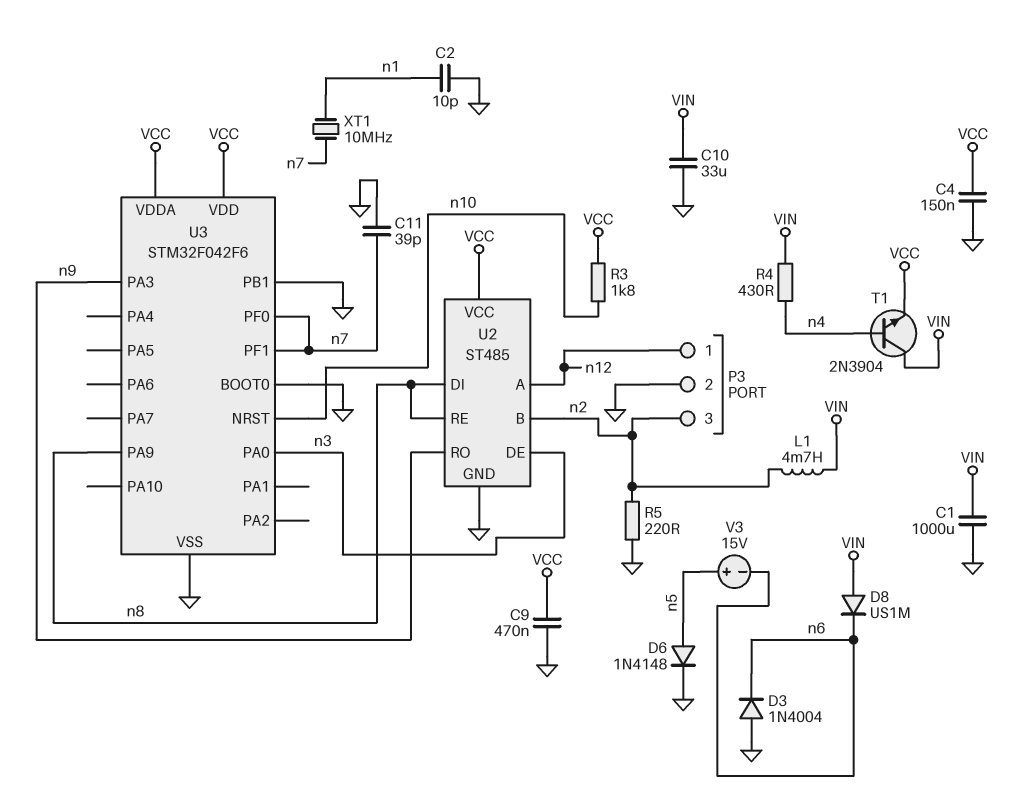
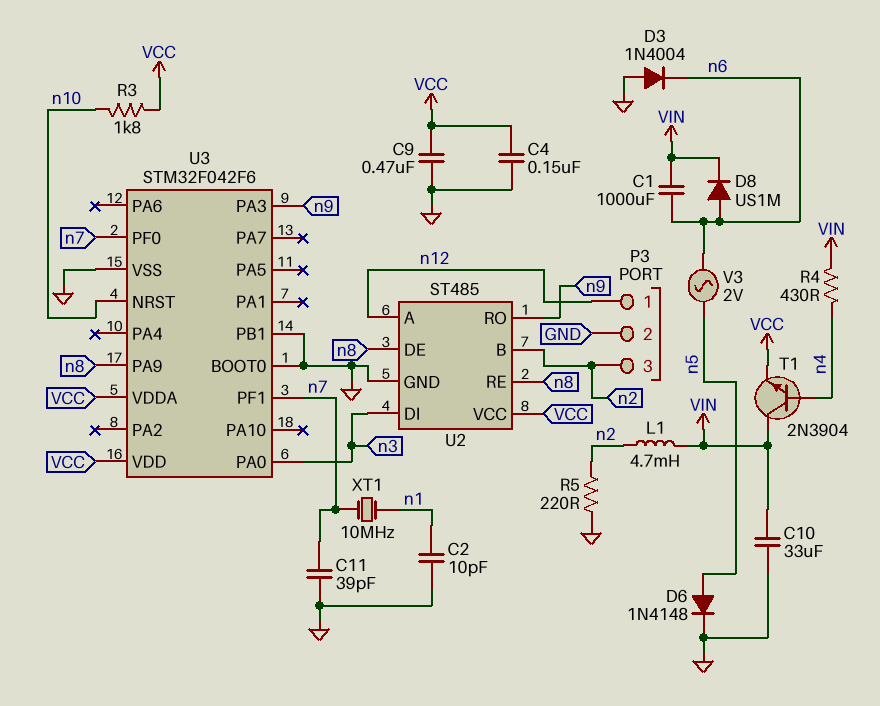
C1: 1000uF (GND, VIN) -> 1000uF (VIN, n6)
D8: diode US1M (A VIN, K n6) -> diode US1M (A n6, K VIN)
U2 pin DE: n3 -> n8
U2 pin DI: n8 -> n3
V3: 15V (plus n5, minus n6) -> AC 2V (n5, n6)

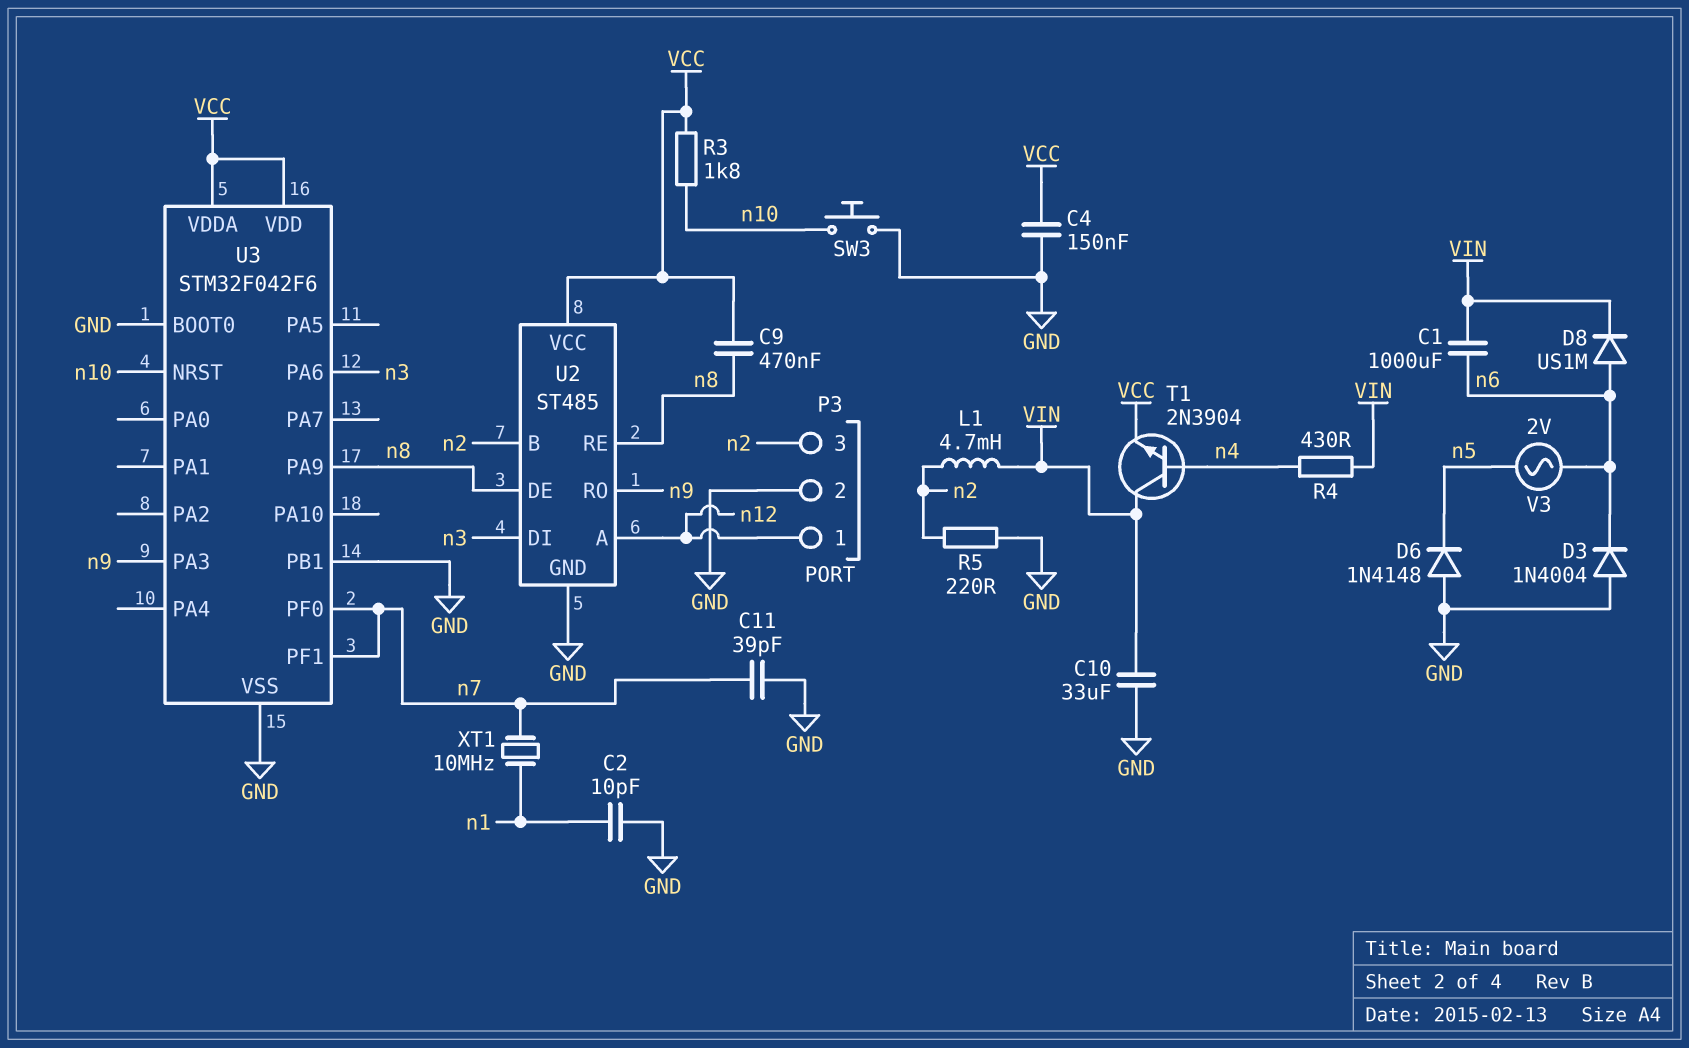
C9: 470nF (GND, VCC) -> 470nF (VCC, n8)
D6: diode 1N4148 (A n5, K GND) -> diode 1N4148 (A GND, K n5)
SW3: none -> button (GND, n10)
U3 pin PA0: n3 -> none
U3 pin PA6: none -> n3

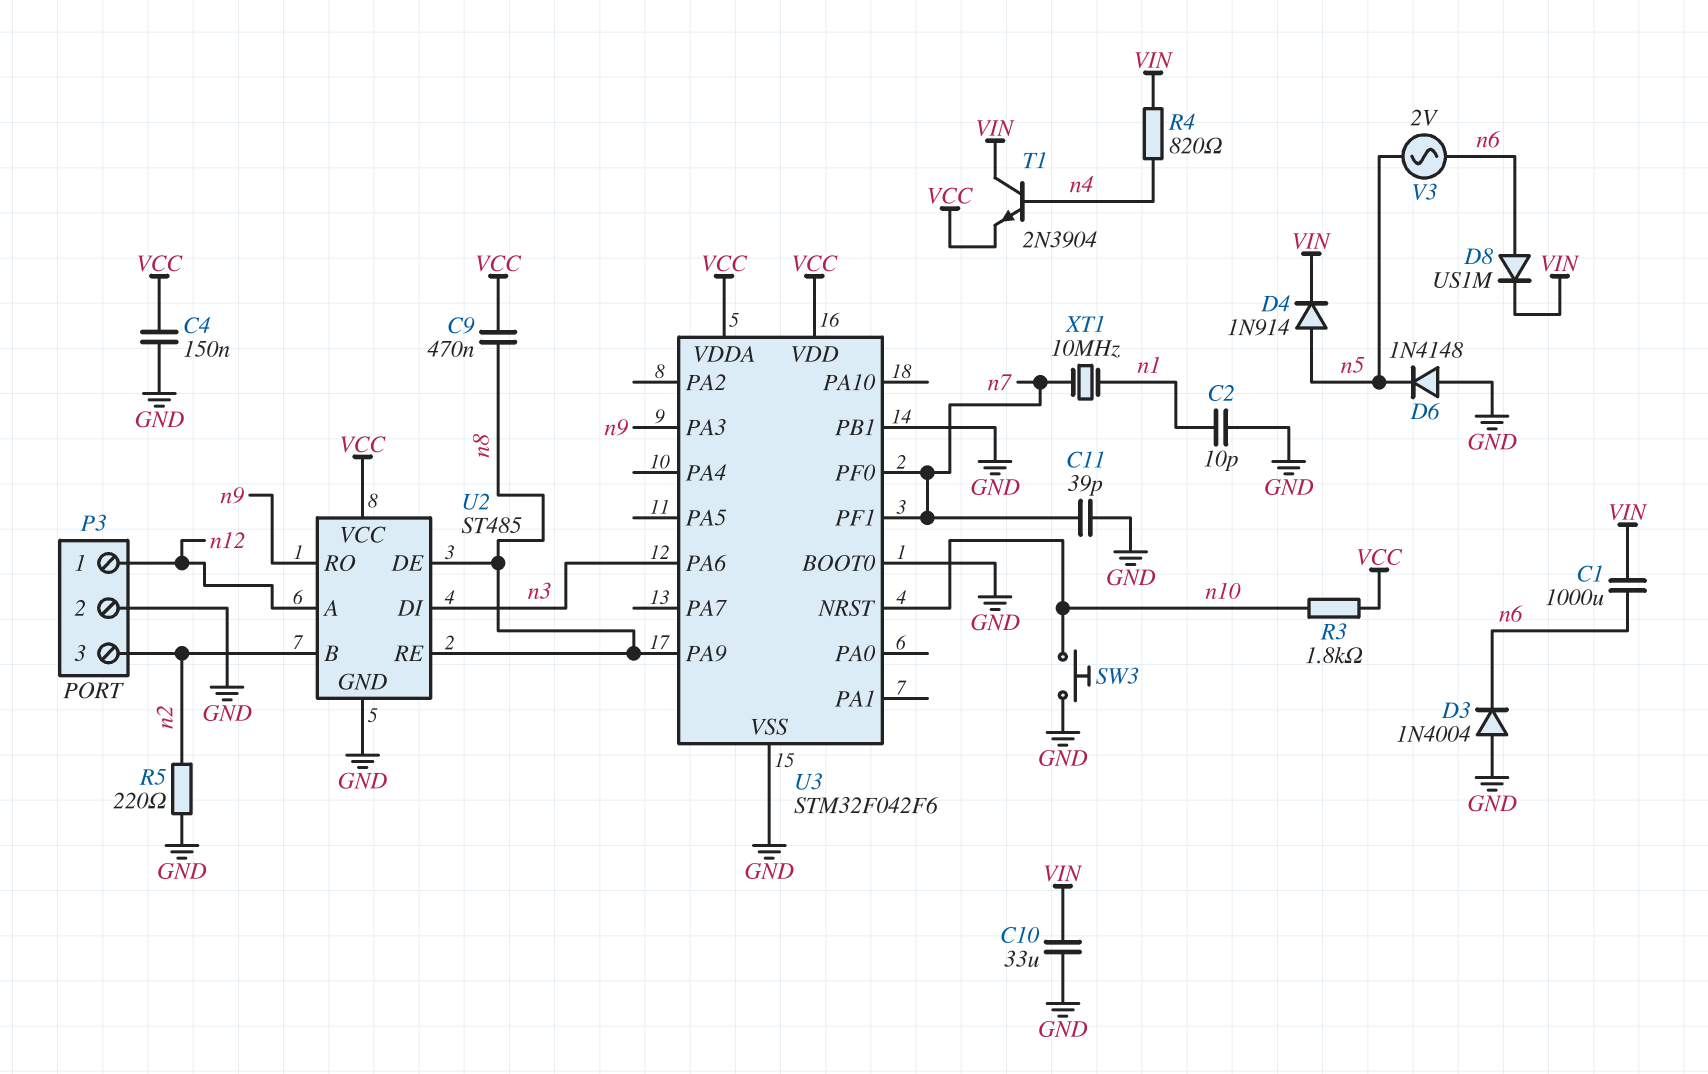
D4: none -> diode 1N914 (A n5, K VIN)
L1: 4.7mH (VIN, n2) -> none
R4: 430 (VIN, n4) -> 820 (VIN, n4)

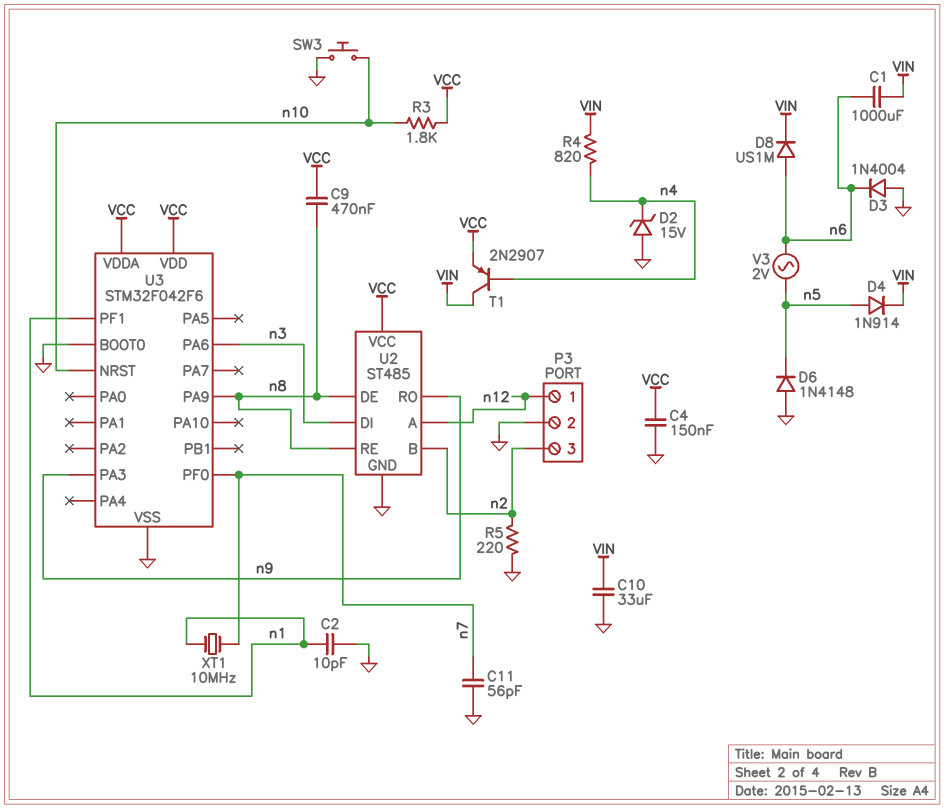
C11: 39pF (GND, n7) -> 56pF (GND, n7)
D2: none -> zener 15V (A GND, K n4)
T1: NPN 2N3904 (B n4, C VIN, E VCC) -> PNP 2N2907 (B n4, C VIN, E VCC)
U3 pin PB1: GND -> none
U3 pin PF1: n7 -> n1

